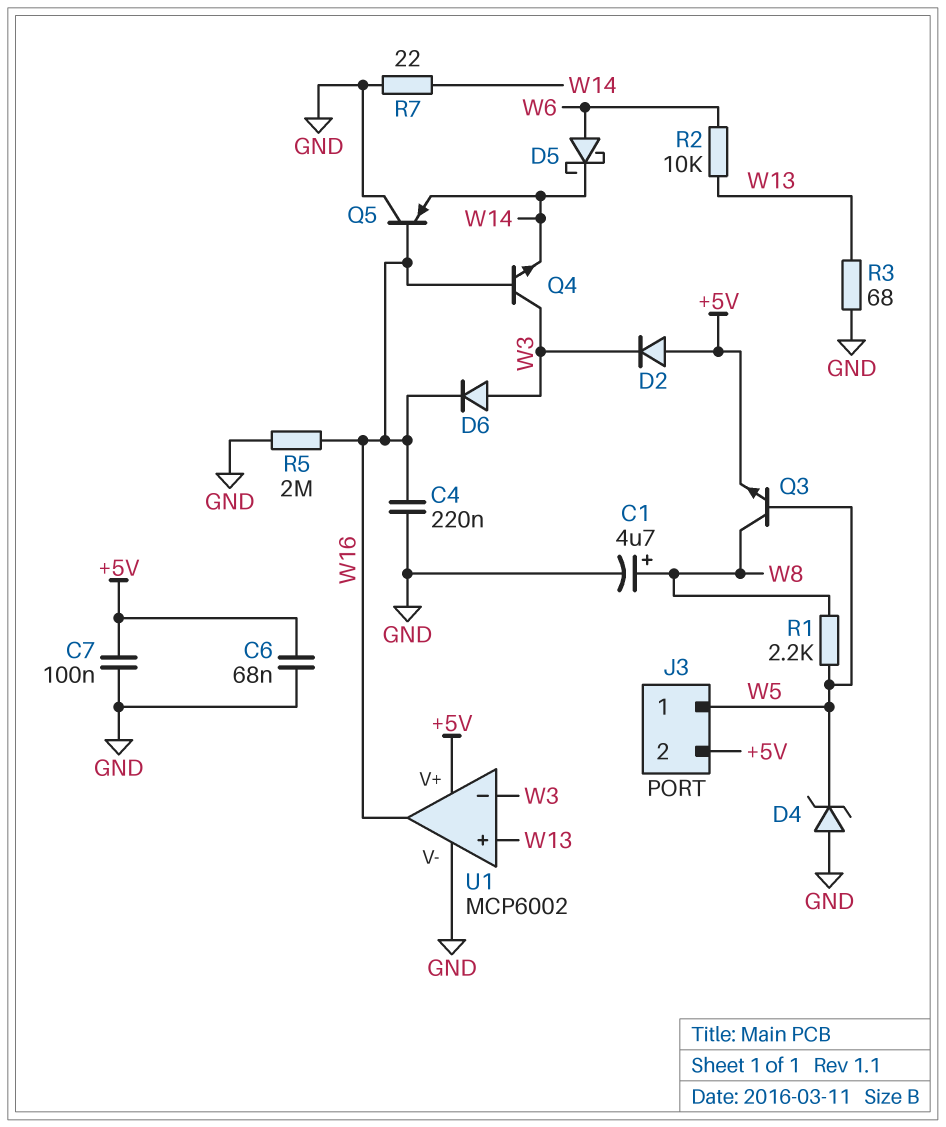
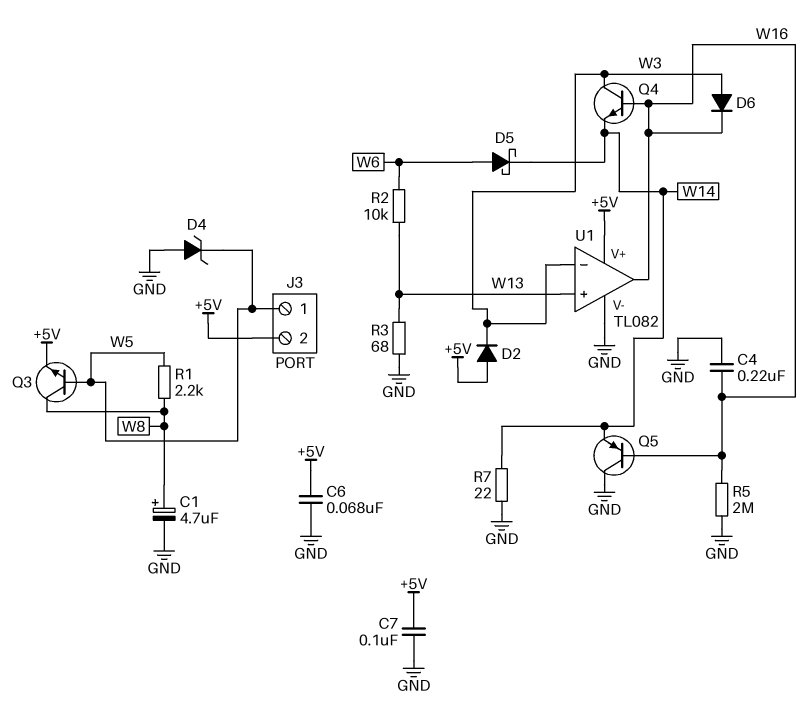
U1: MCP6002 -> TL082

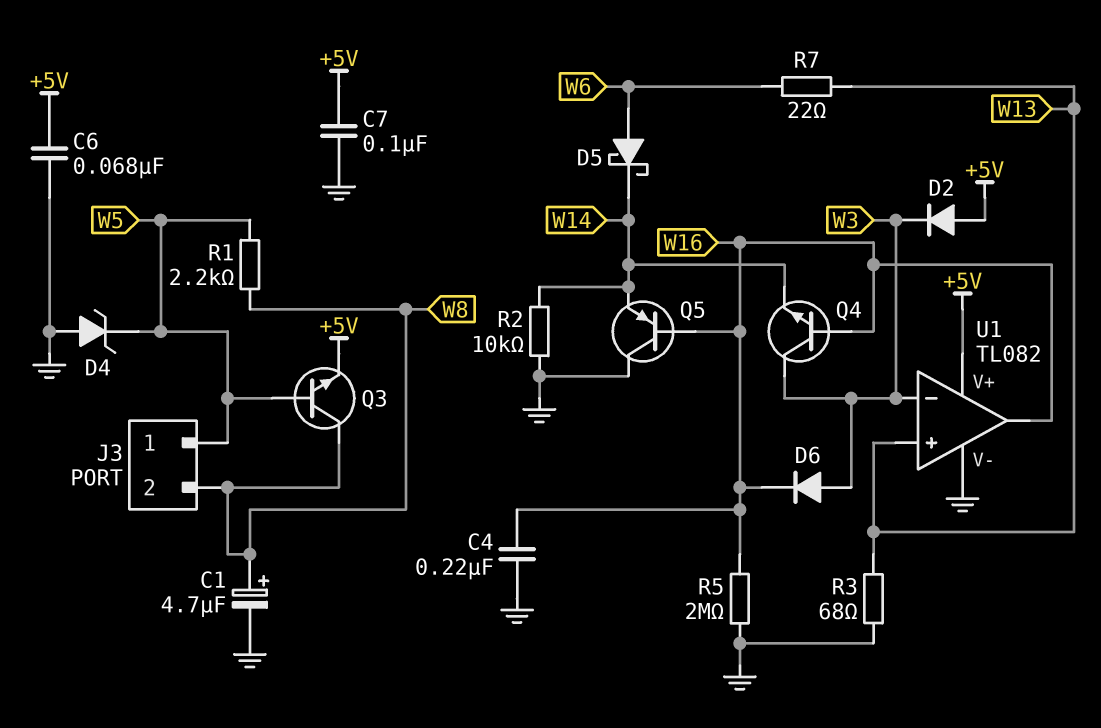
J3 pin 2: +5V -> W8
R2: 10k (W6, W13) -> 10k (GND, W14)
R7: 22 (GND, W14) -> 22 (W6, W13)

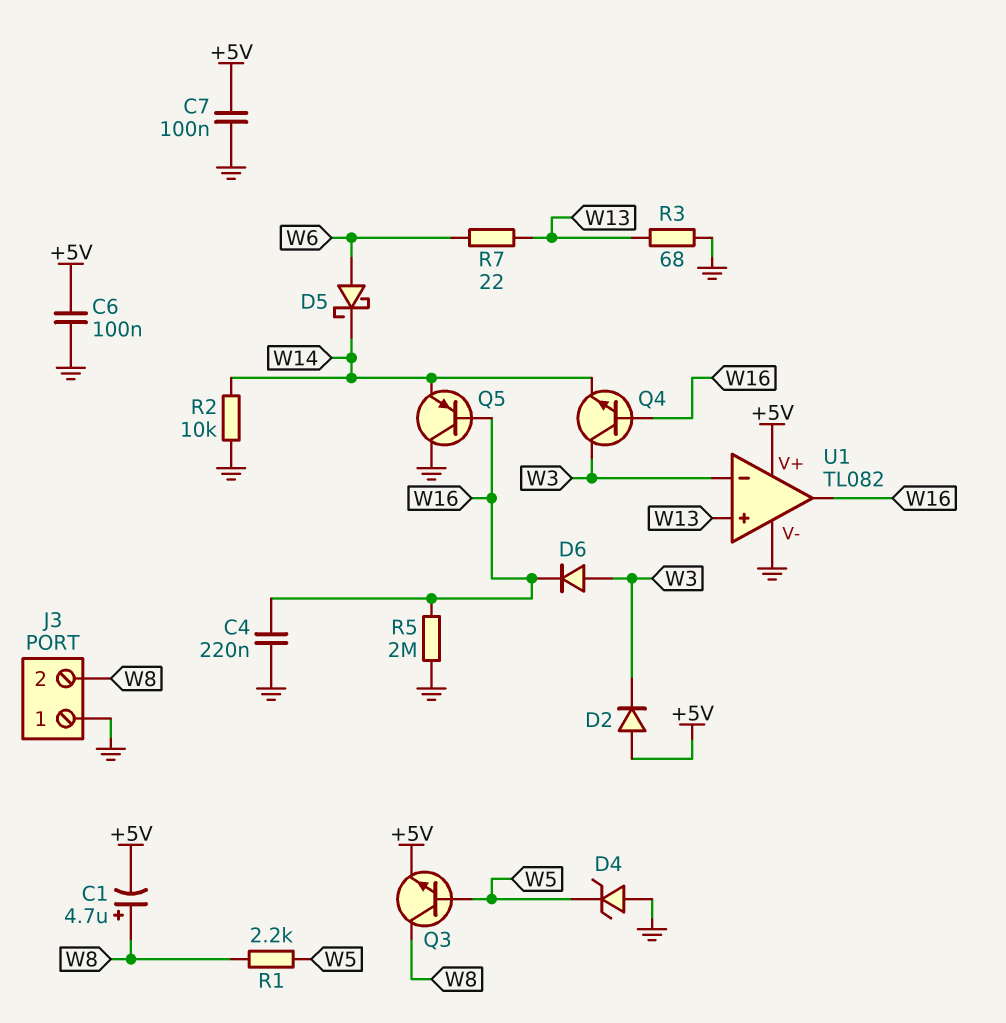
C1: 4.7uF (plus W8, minus GND) -> 4.7uF (plus W8, minus +5V)
C6: 68nF (+5V, GND) -> 100nF (+5V, GND)
J3 pin 1: W5 -> GND

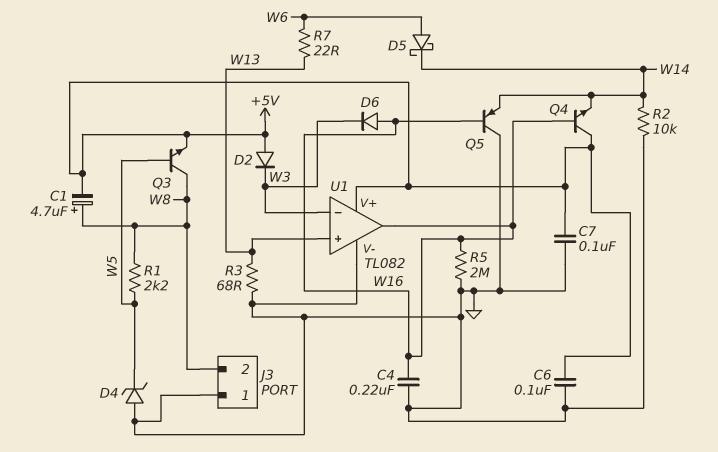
D6: diode (A W3, K W16) -> diode (A W16, K W3)
Q4: NPN (B W16, C W3, E W14) -> NPN (B W16, C +5V, E W14)

